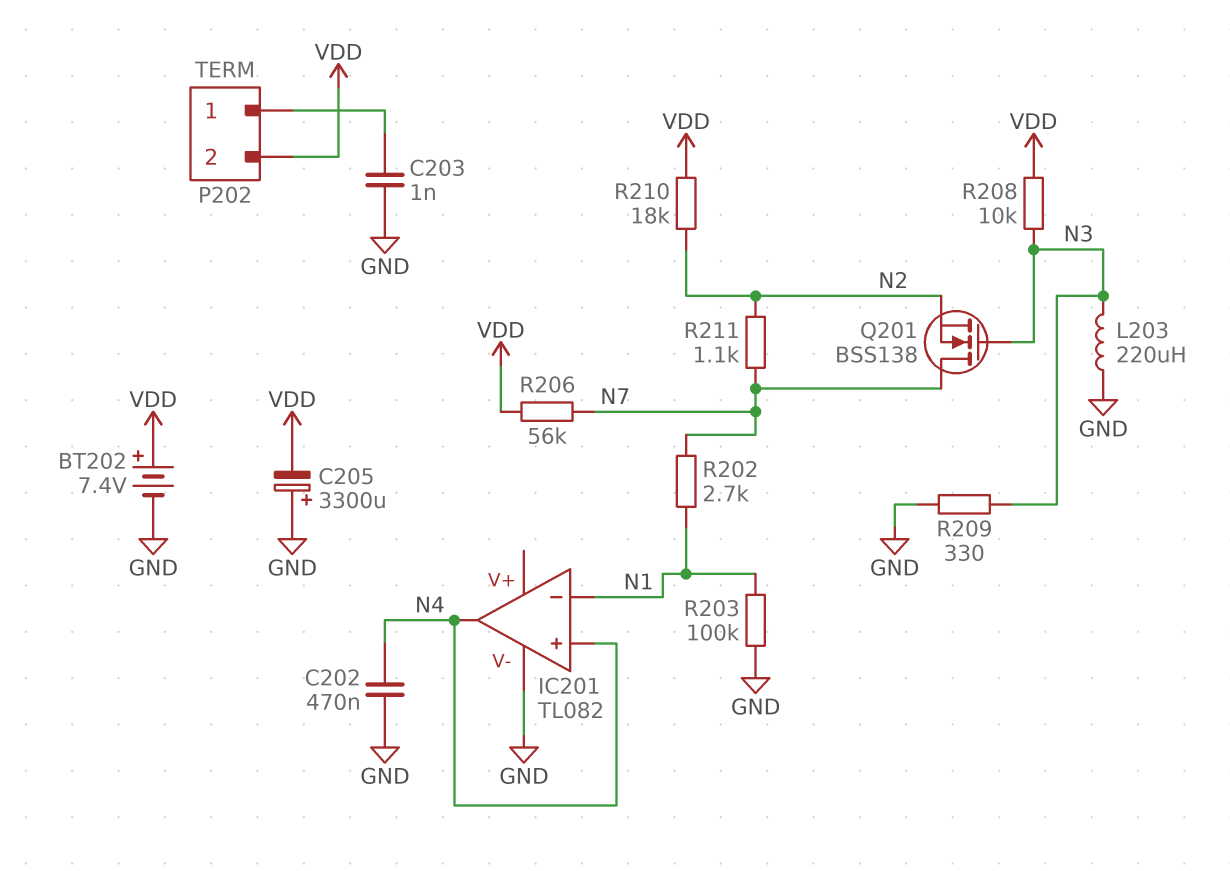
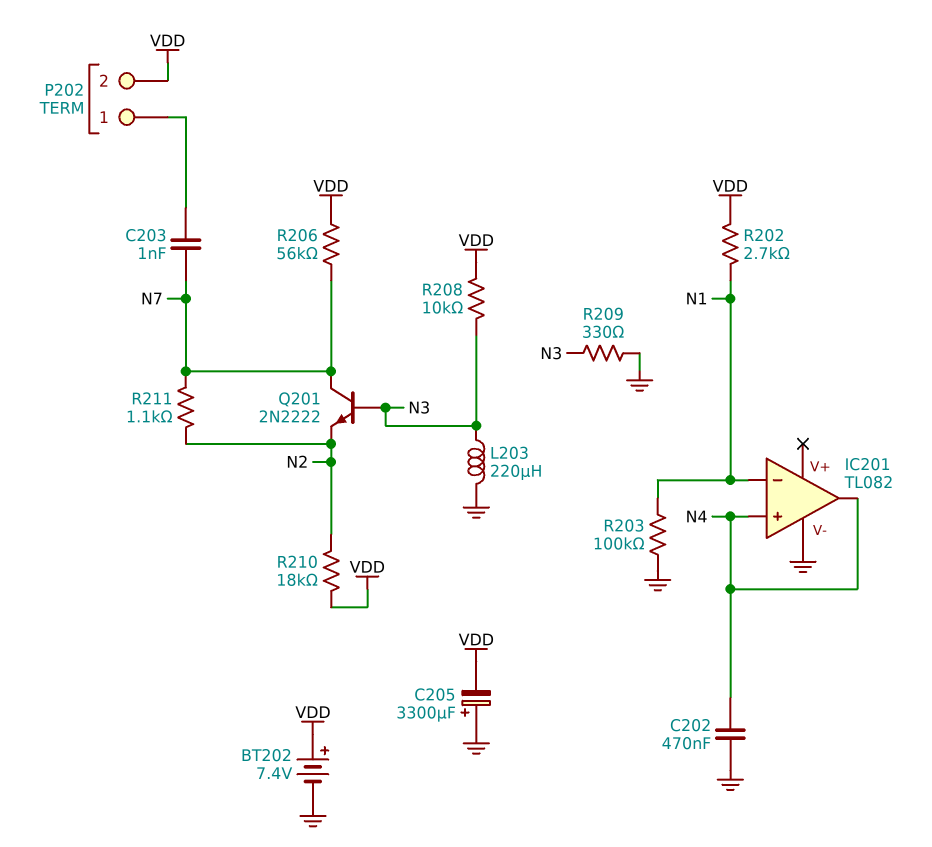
C203: 1nF (GND, P202/1) -> 1nF (N7, P202/1)
Q201: NMOS BSS138 (G N3, D N7, S N2) -> NPN 2N2222 (B N3, C N7, E N2)
R202: 2.7k (N1, N7) -> 2.7k (N1, VDD)

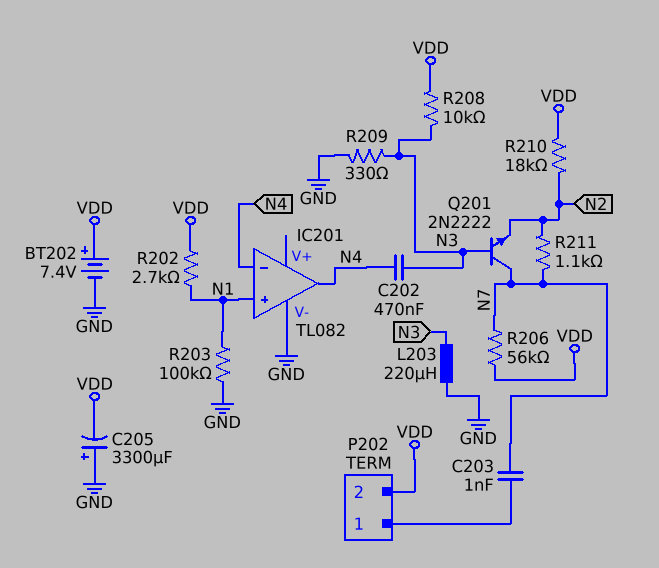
C202: 470nF (GND, N4) -> 470nF (N3, N4)
IC201 pin in+: N4 -> N1
IC201 pin in-: N1 -> N4

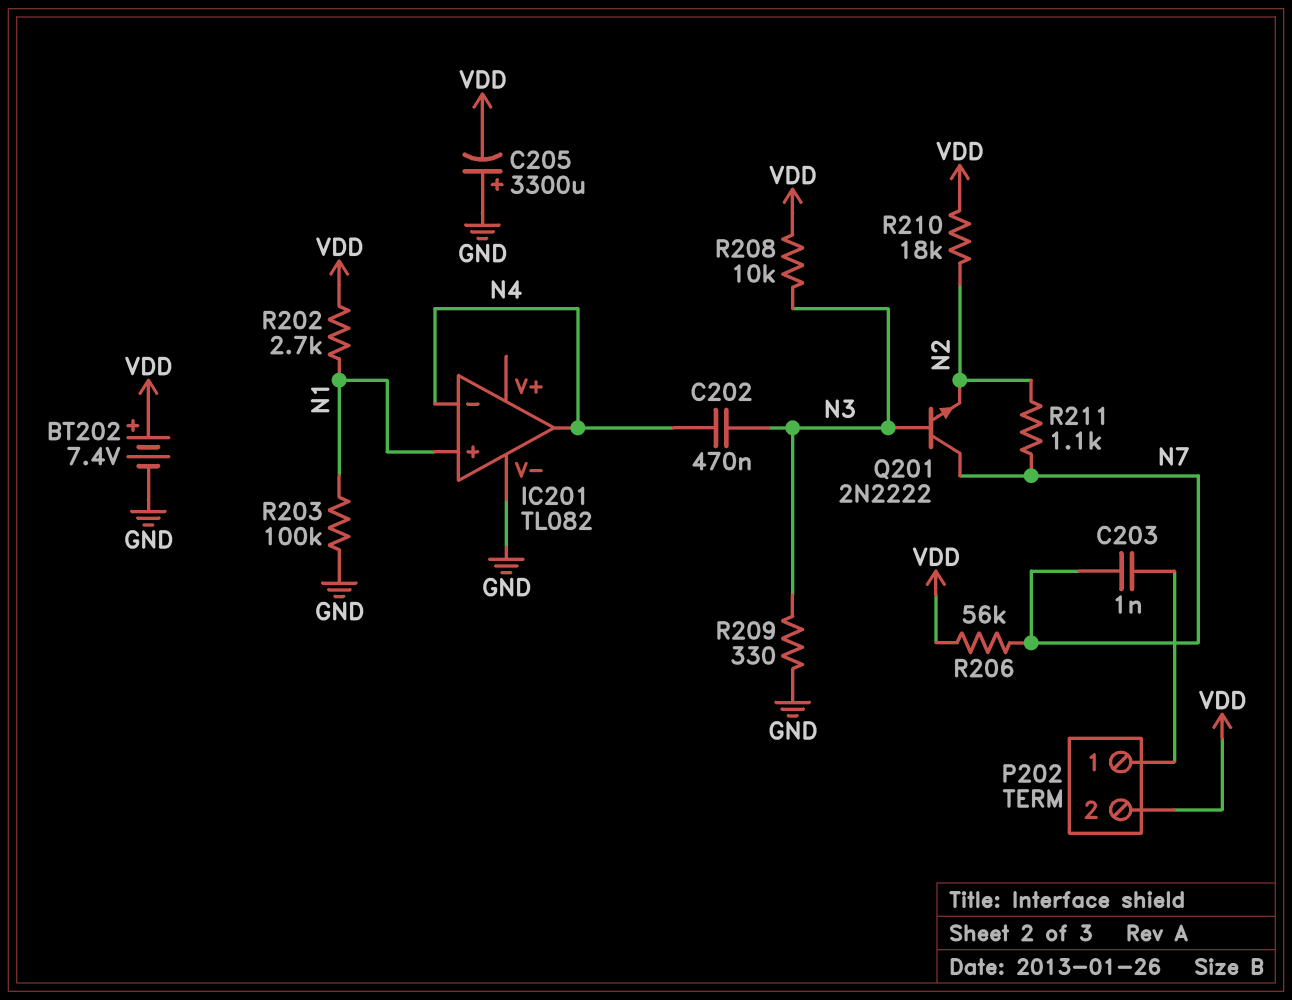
L203: 220uH (GND, N3) -> none

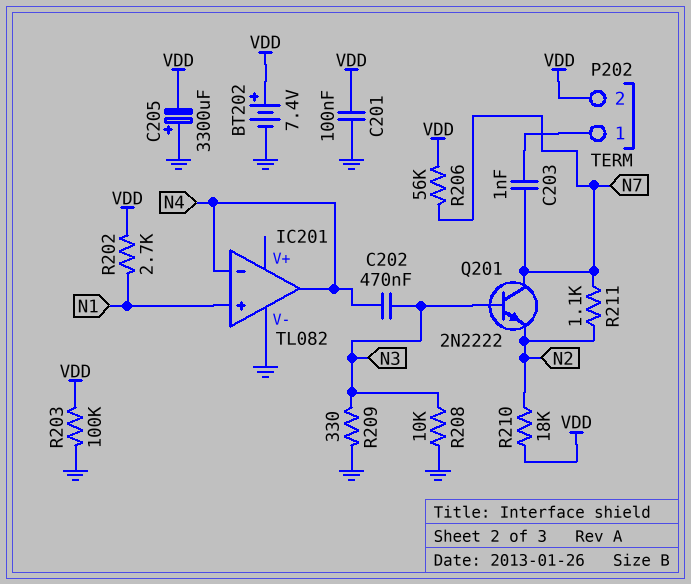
C201: none -> 100nF (GND, VDD)
R203: 100k (GND, N1) -> 100k (GND, VDD)
R208: 10k (N3, VDD) -> 10k (GND, N3)

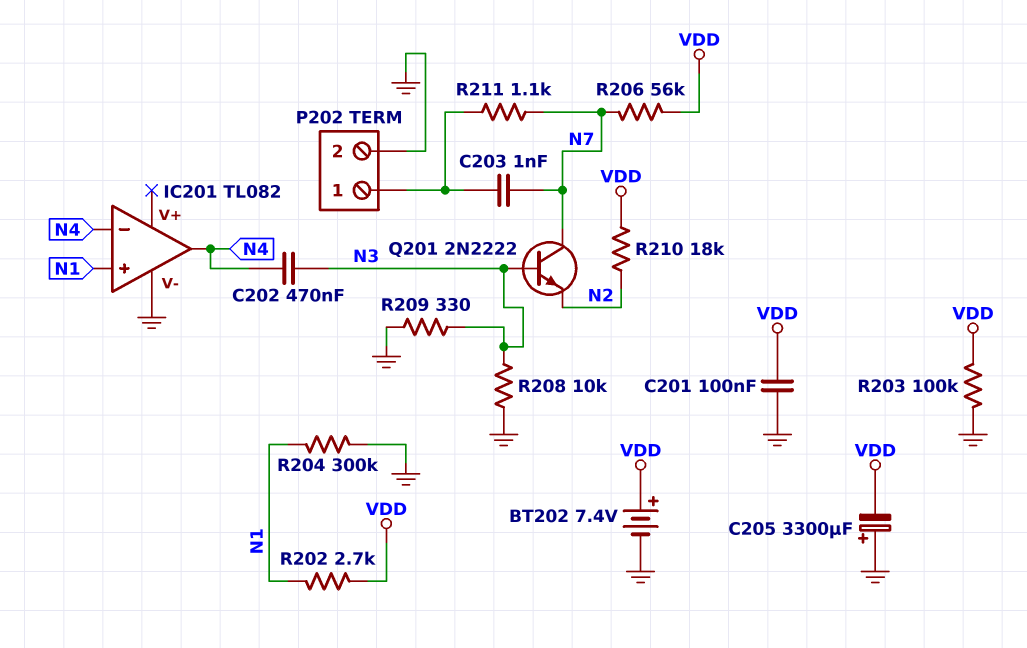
P202 pin 2: VDD -> GND
R204: none -> 300k (GND, N1)
R211: 1.1k (N2, N7) -> 1.1k (N7, P202/1)

